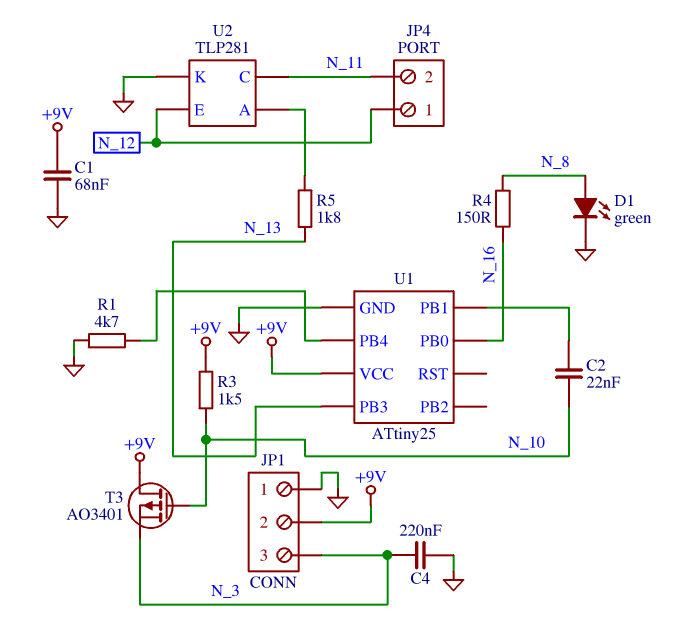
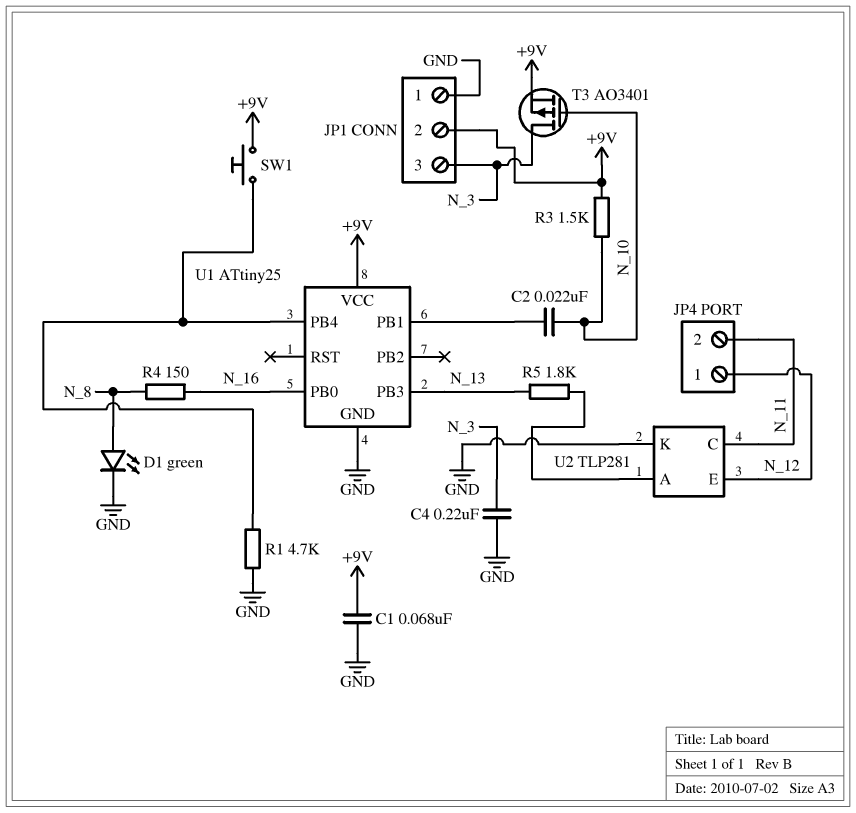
SW1: none -> button (+9V, U1/PB4)
T3: PMOS AO3401 (G N_10, D +9V, S N_3) -> PMOS AO3401 (G N_10, D N_3, S +9V)

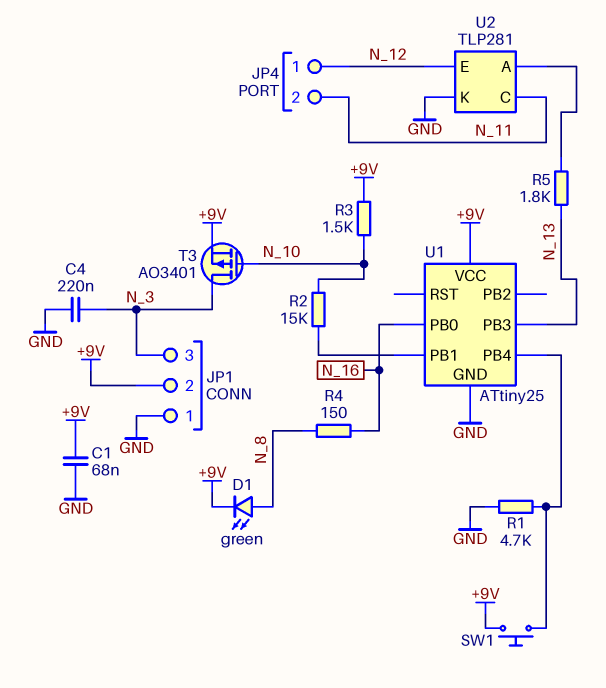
C2: 22nF (N_10, U1/PB1) -> none
D1: LED green (A N_8, K GND) -> LED green (A N_8, K +9V)
R2: none -> 15k (N_10, U1/PB1)

